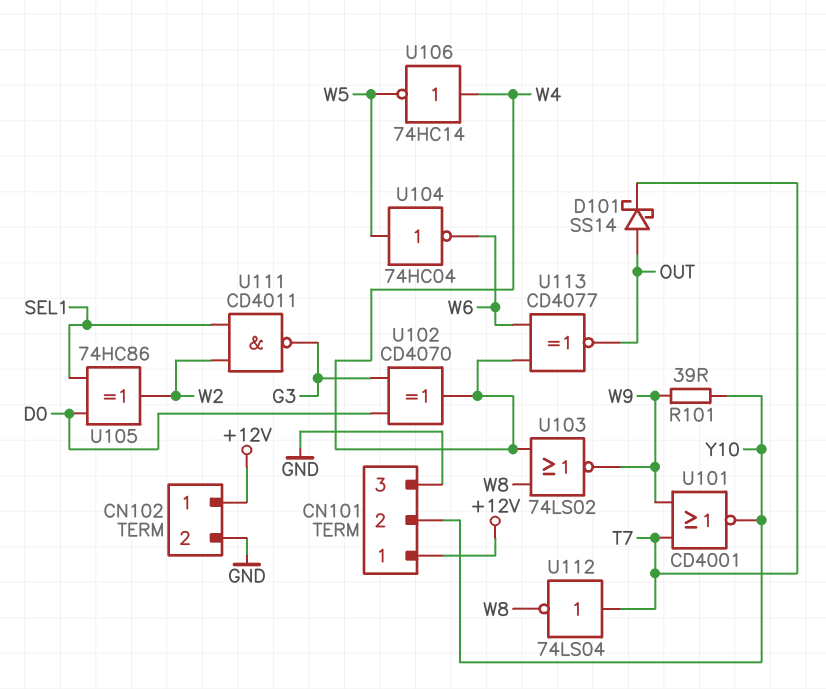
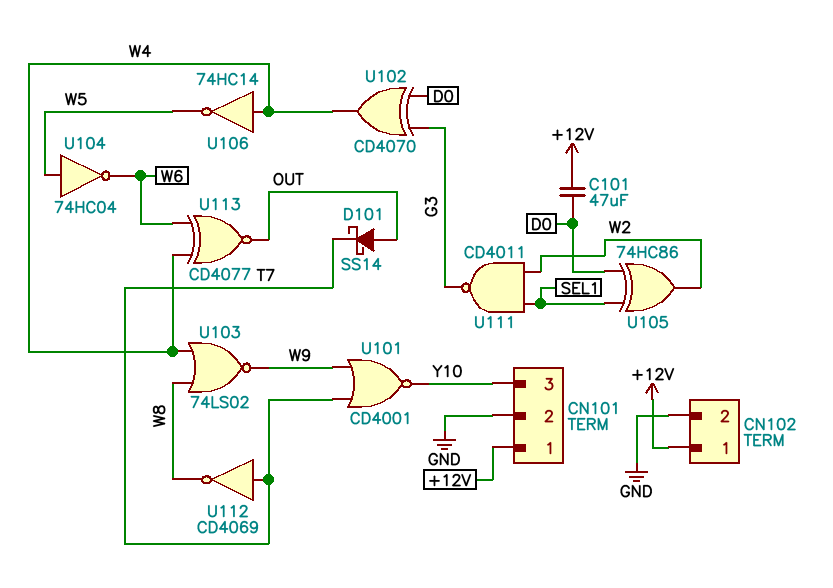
C101: none -> 47uF (+12V, D0)
CN101 pin 2: Y10 -> GND
CN101 pin 3: GND -> Y10
R101: 39 (W9, Y10) -> none
U112: NOT 74LS04 (in T7, out W8) -> NOT CD4069 (in T7, out W8)

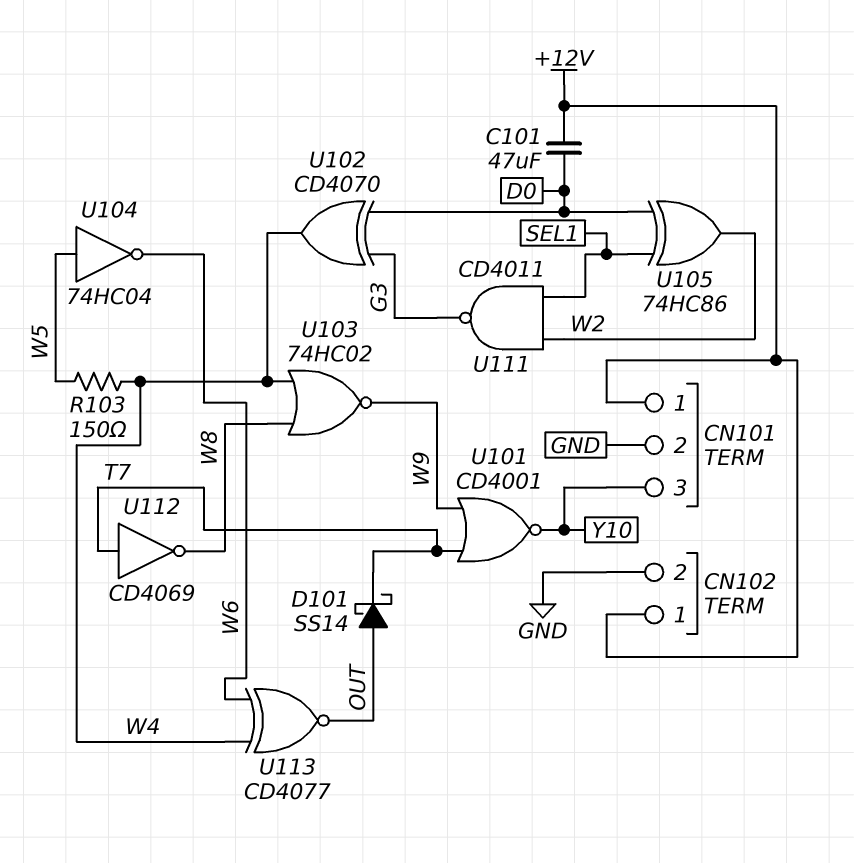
R103: none -> 150 (W4, W5)
U103: NOR 74LS02 (in W4, in W8, out W9) -> NOR 74HC02 (in W4, in W8, out W9)
U106: NOT 74HC14 (in W4, out W5) -> none

